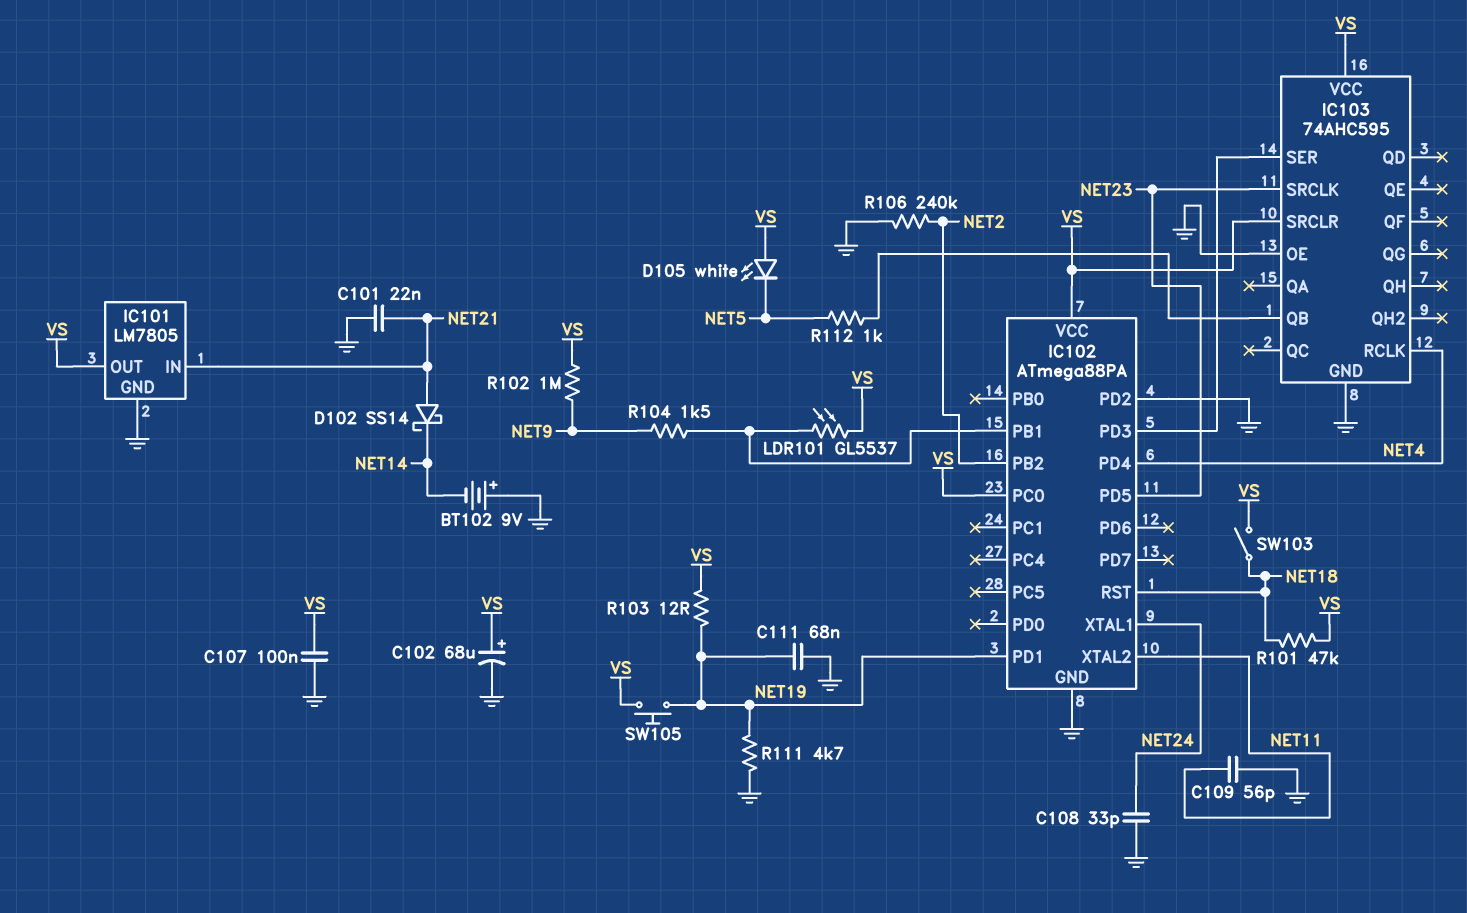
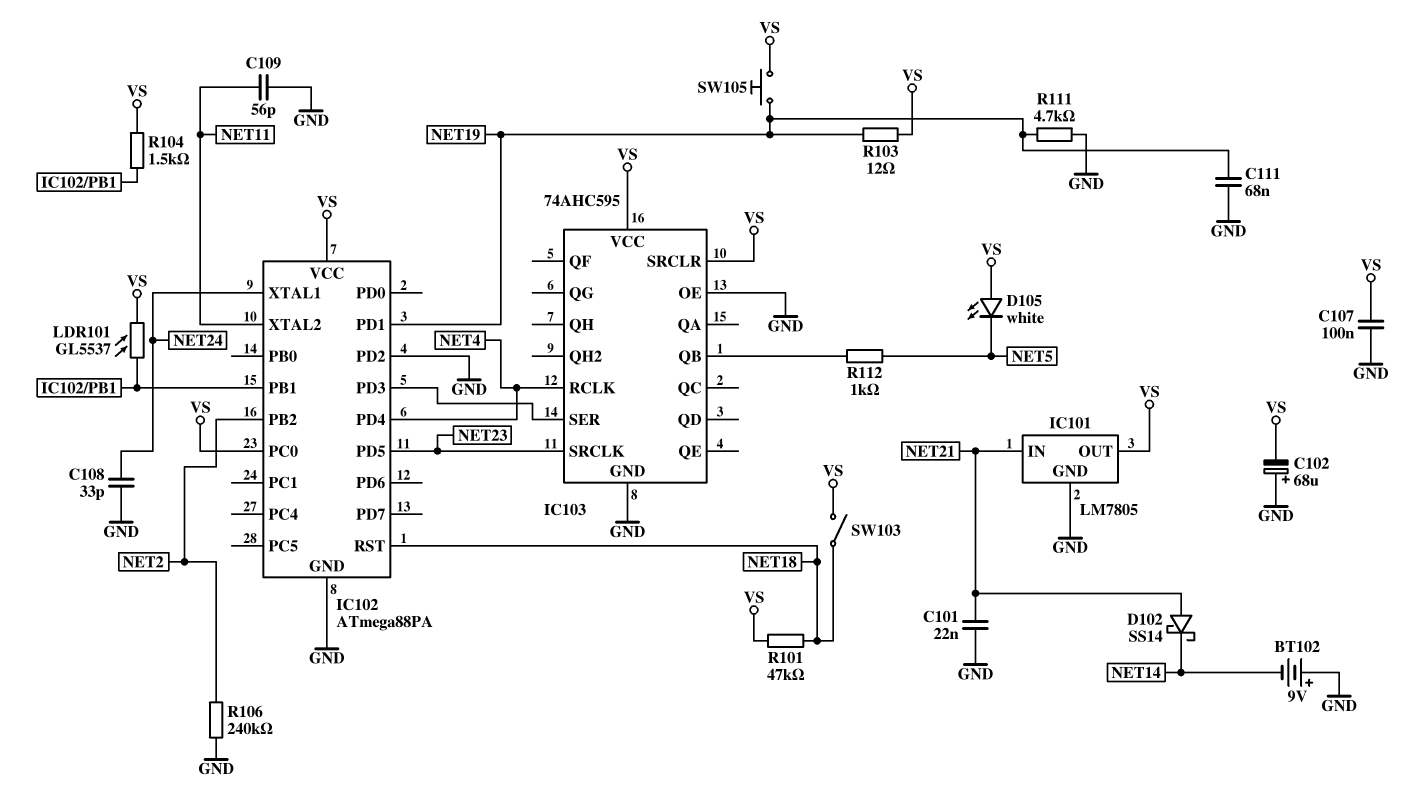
C102: 68uF (plus VS, minus GND) -> 68uF (plus GND, minus VS)
R102: 1M (NET9, VS) -> none
R104: 1.5k (IC102/PB1, NET9) -> 1.5k (IC102/PB1, VS)

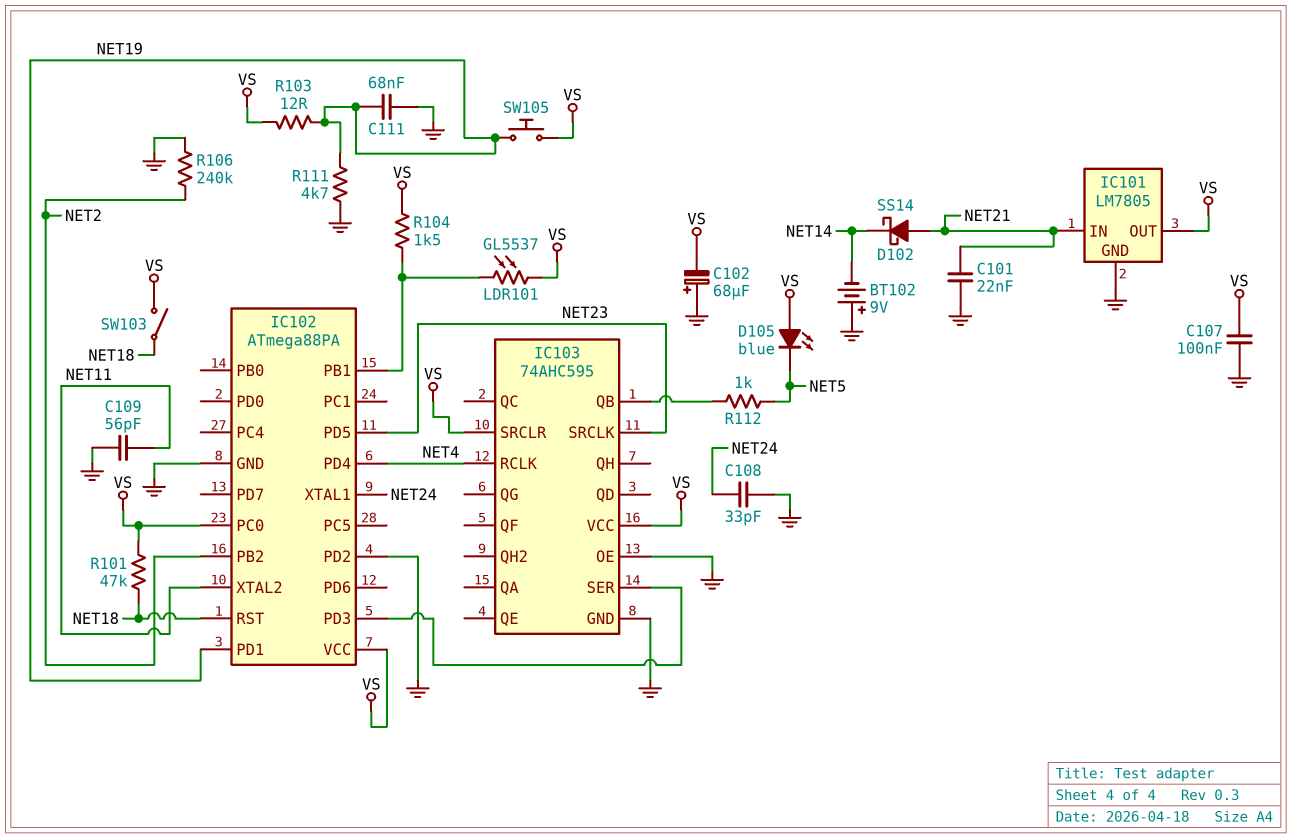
D105: LED white (A VS, K NET5) -> LED blue (A VS, K NET5)

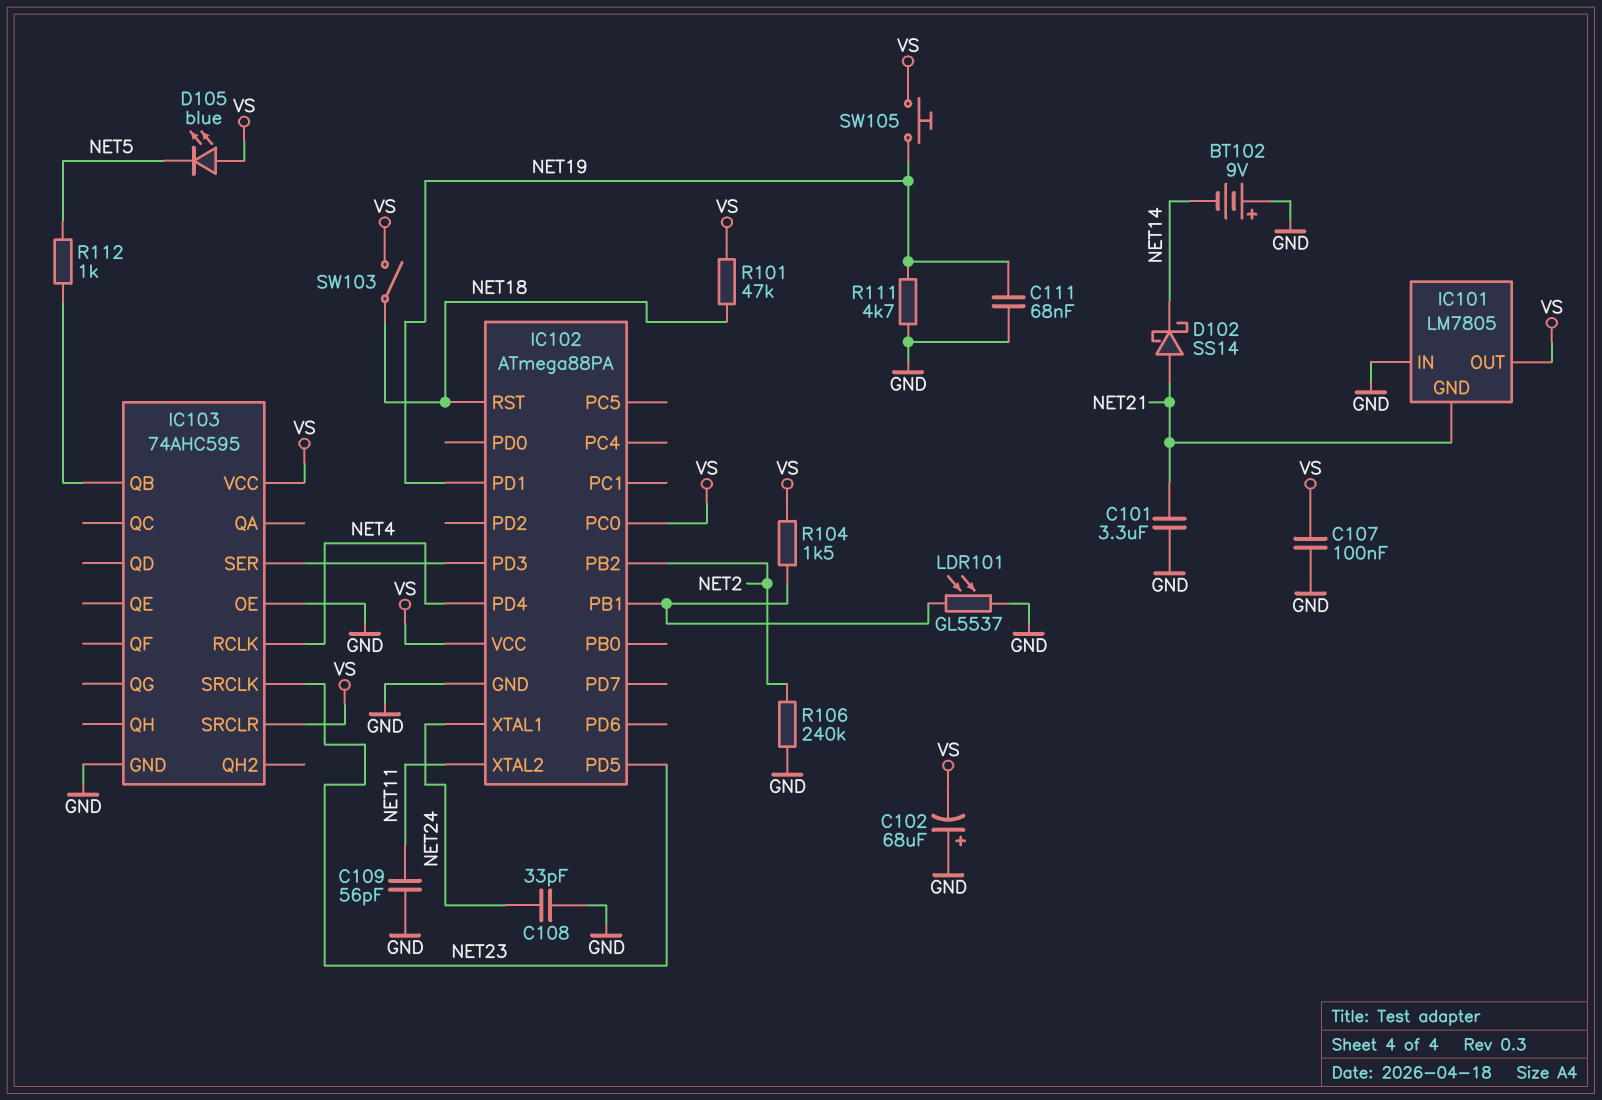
C101: 22nF (GND, NET21) -> 3.3uF (GND, NET21)
IC101 pin GND: GND -> NET21
IC101 pin IN: NET21 -> GND
IC102 pin PD2: GND -> none
LDR101: GL5537 (IC102/PB1, VS) -> GL5537 (GND, IC102/PB1)
R103: 12 (NET19, VS) -> none

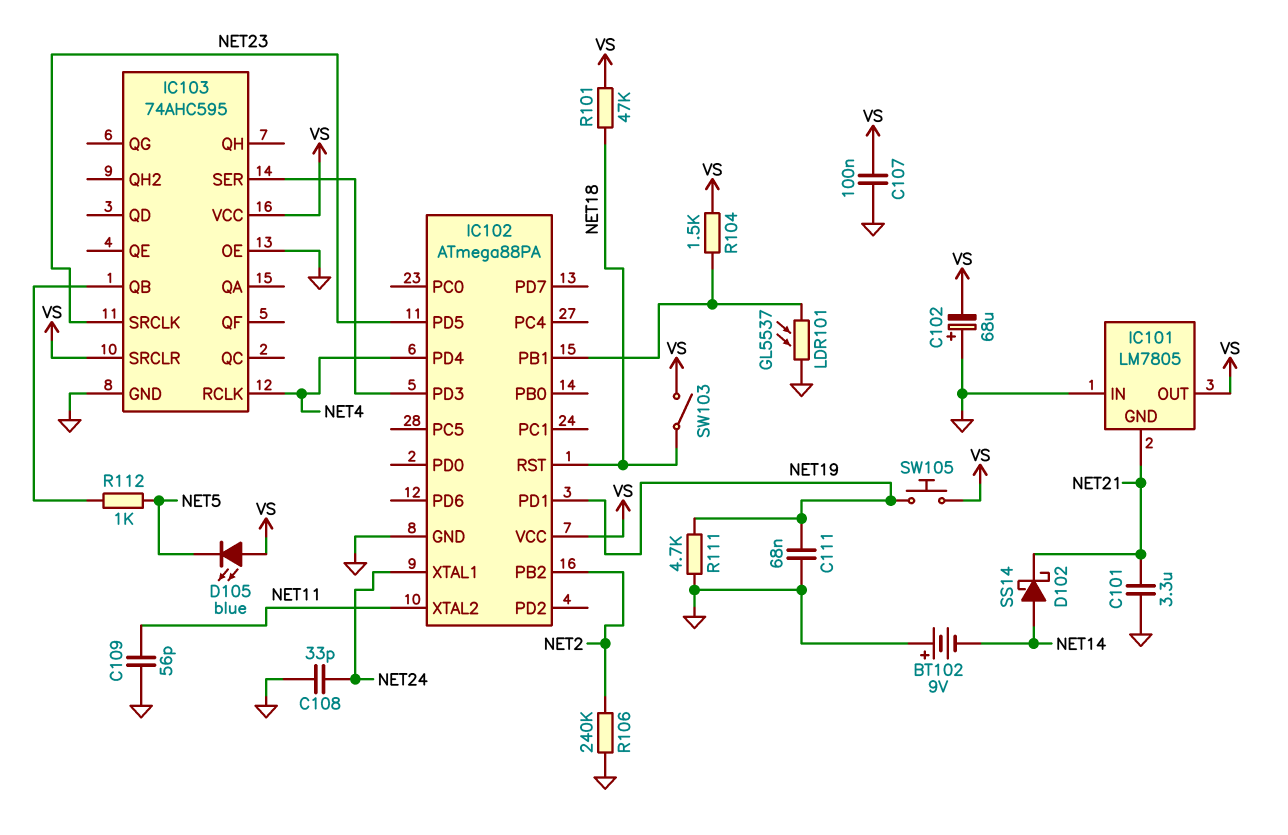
D102: schottky SS14 (A NET21, K NET14) -> schottky SS14 (A NET14, K NET21)
IC102 pin PC0: VS -> none

